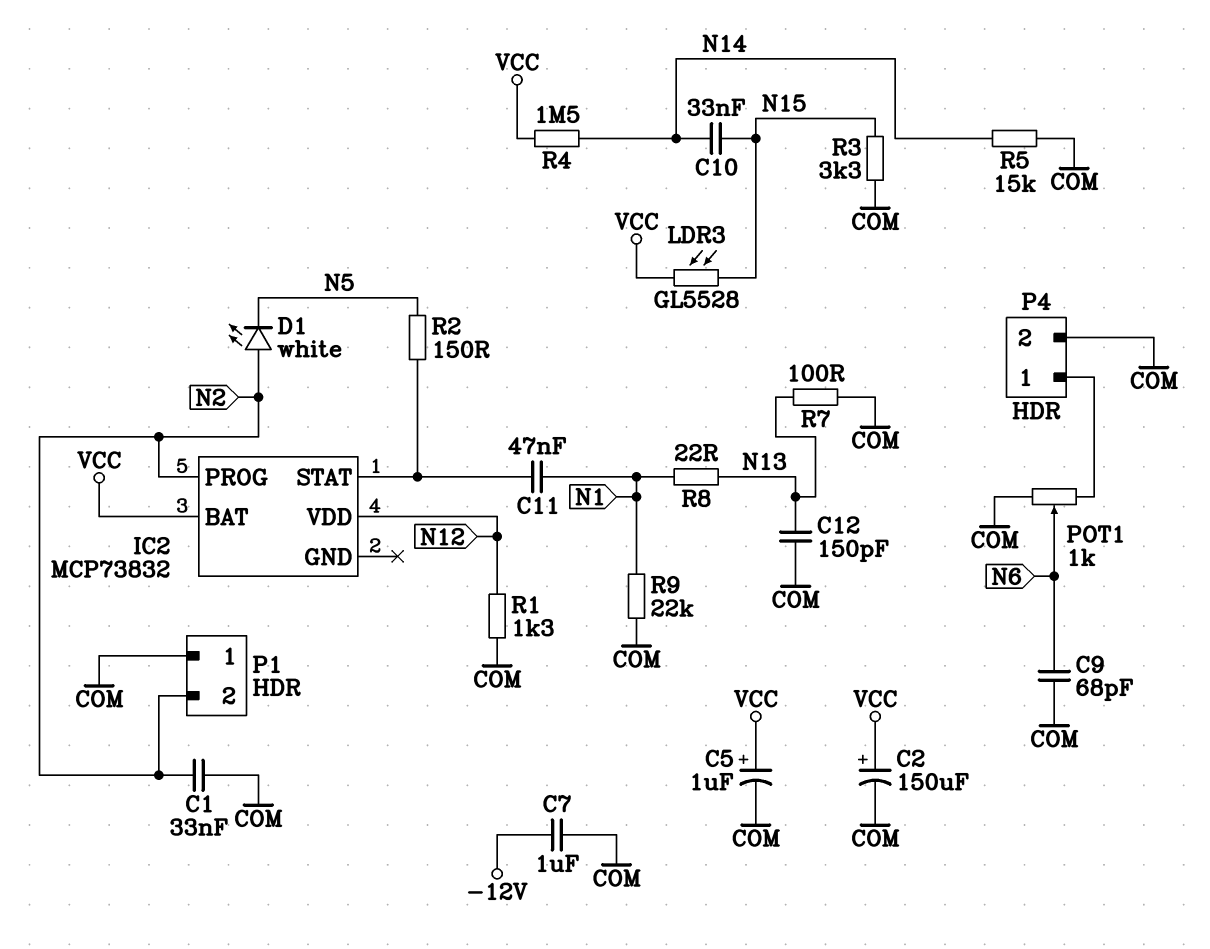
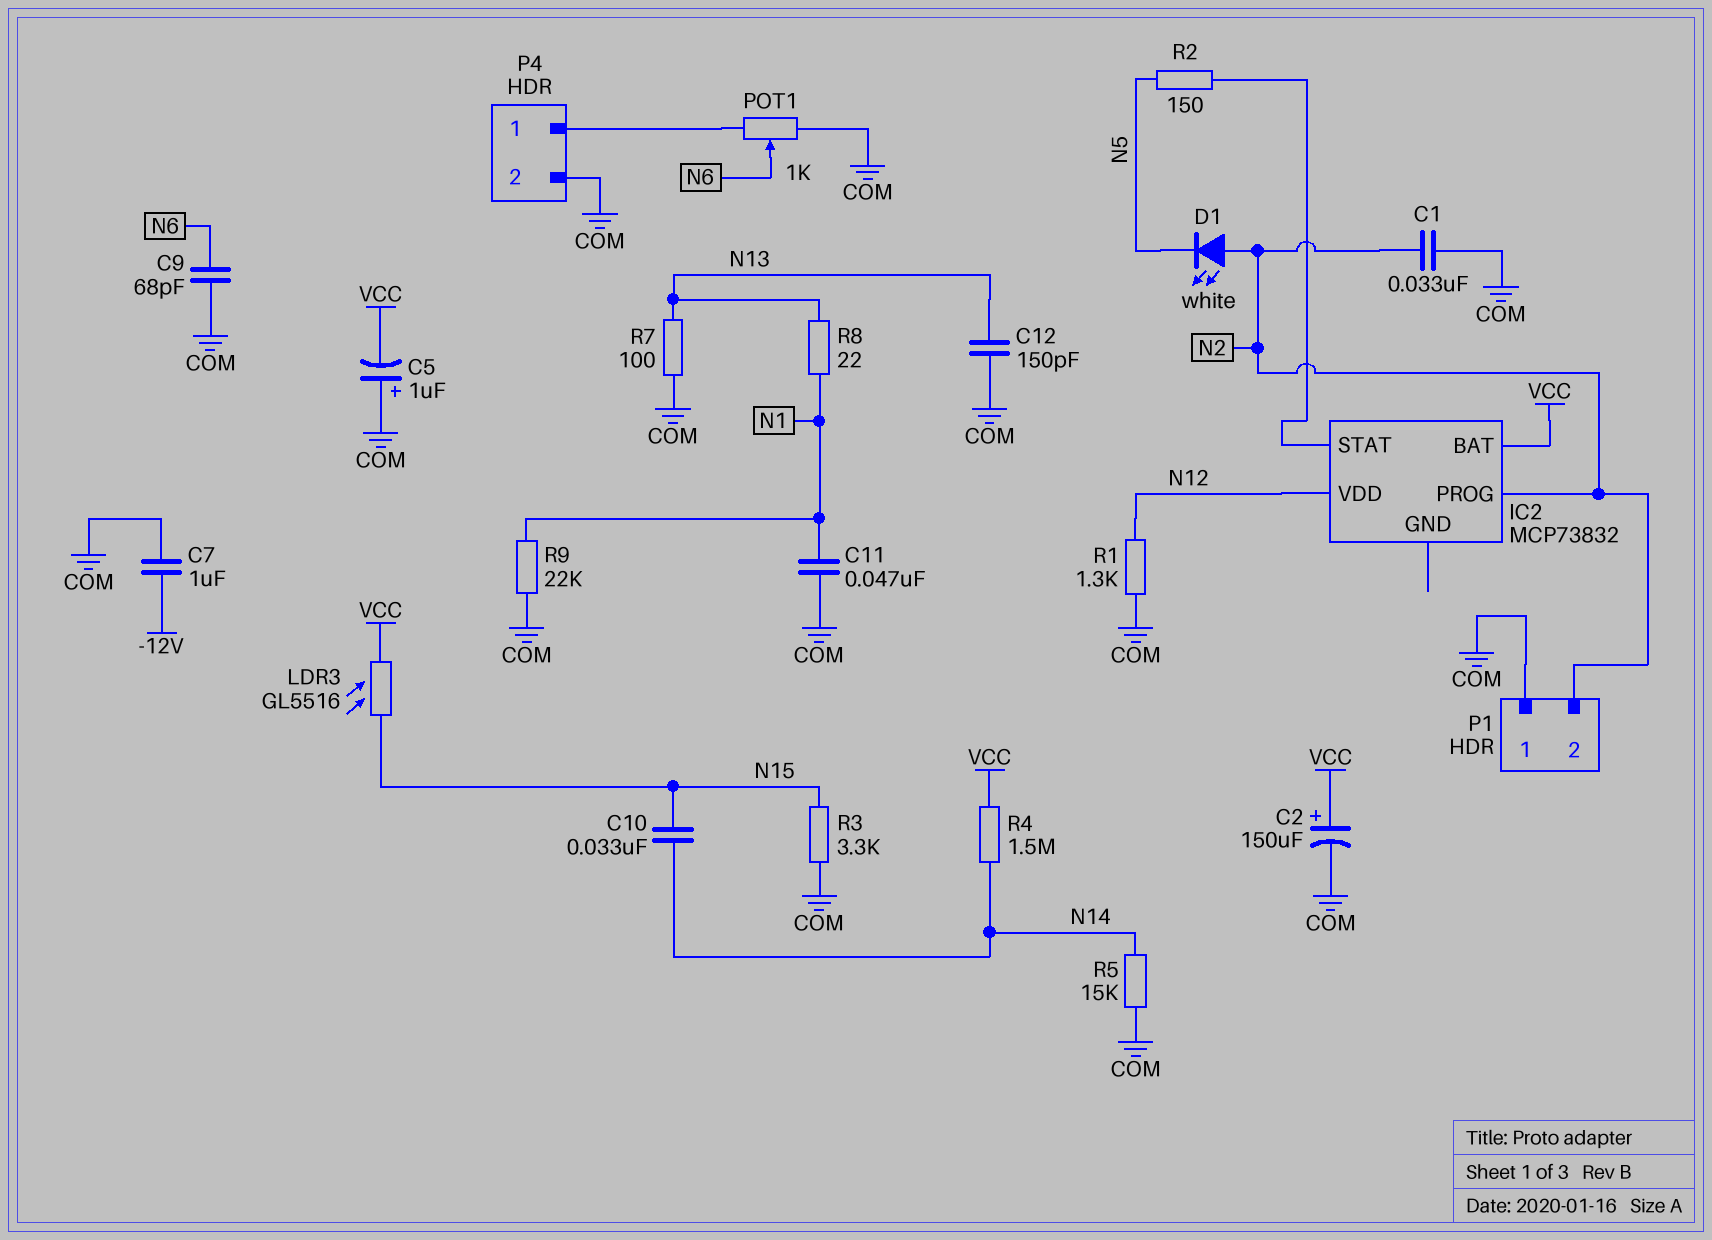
C5: 1uF (plus VCC, minus COM) -> 1uF (plus COM, minus VCC)
C11: 47nF (IC2/STAT, N1) -> 47nF (COM, N1)
LDR3: GL5528 (N15, VCC) -> GL5516 (N15, VCC)

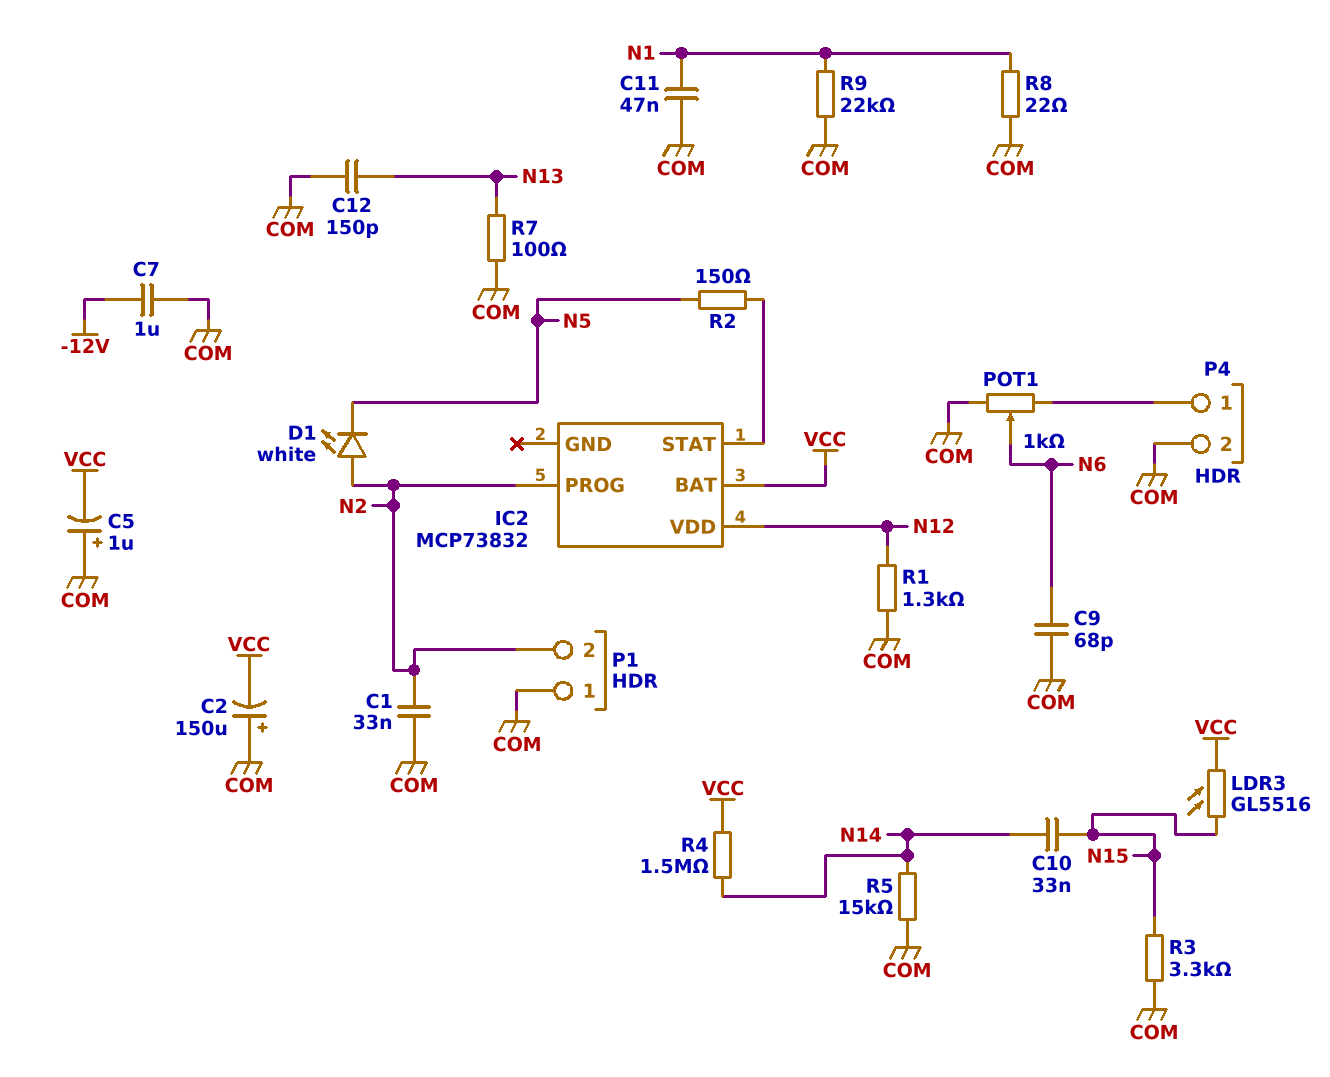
C2: 150uF (plus VCC, minus COM) -> 150uF (plus COM, minus VCC)
R8: 22 (N1, N13) -> 22 (COM, N1)

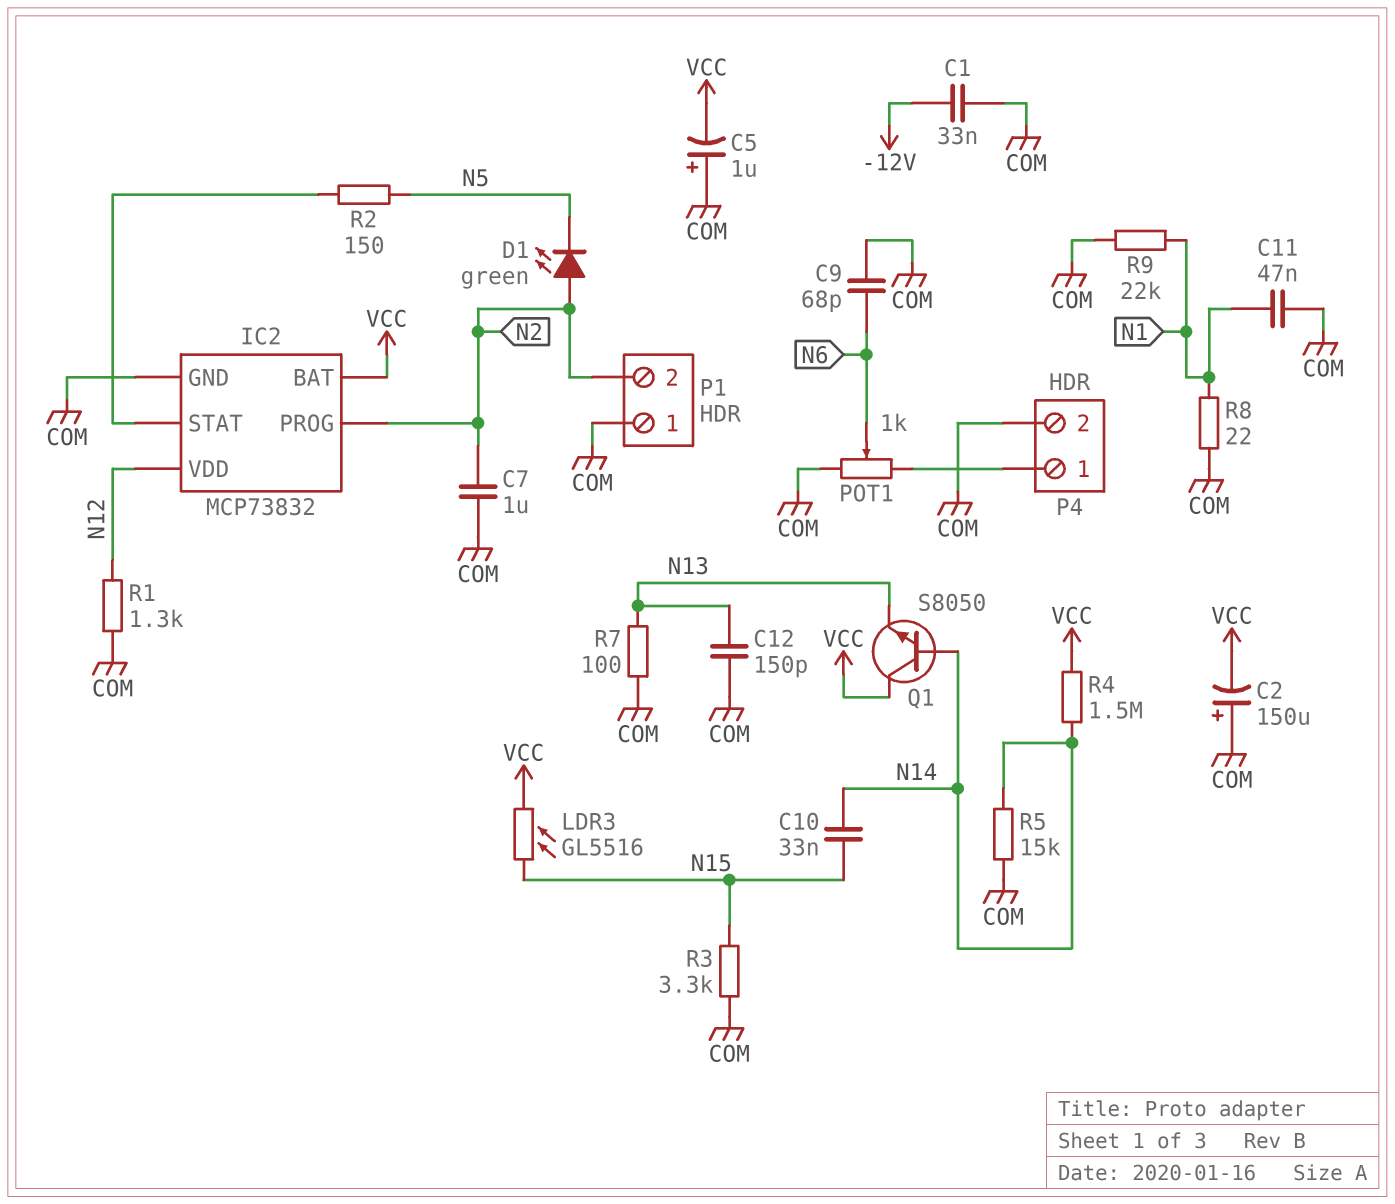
C1: 33nF (COM, N2) -> 33nF (-12V, COM)
C7: 1uF (-12V, COM) -> 1uF (COM, N2)
D1: LED white (A N2, K N5) -> LED green (A N2, K N5)
IC2 pin GND: none -> COM
Q1: none -> NPN S8050 (B N14, C VCC, E N13)

